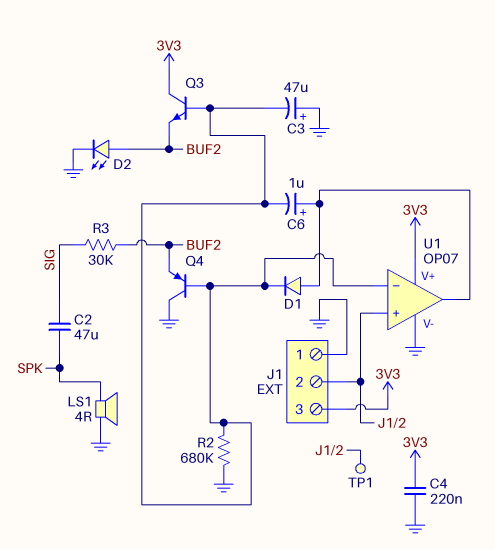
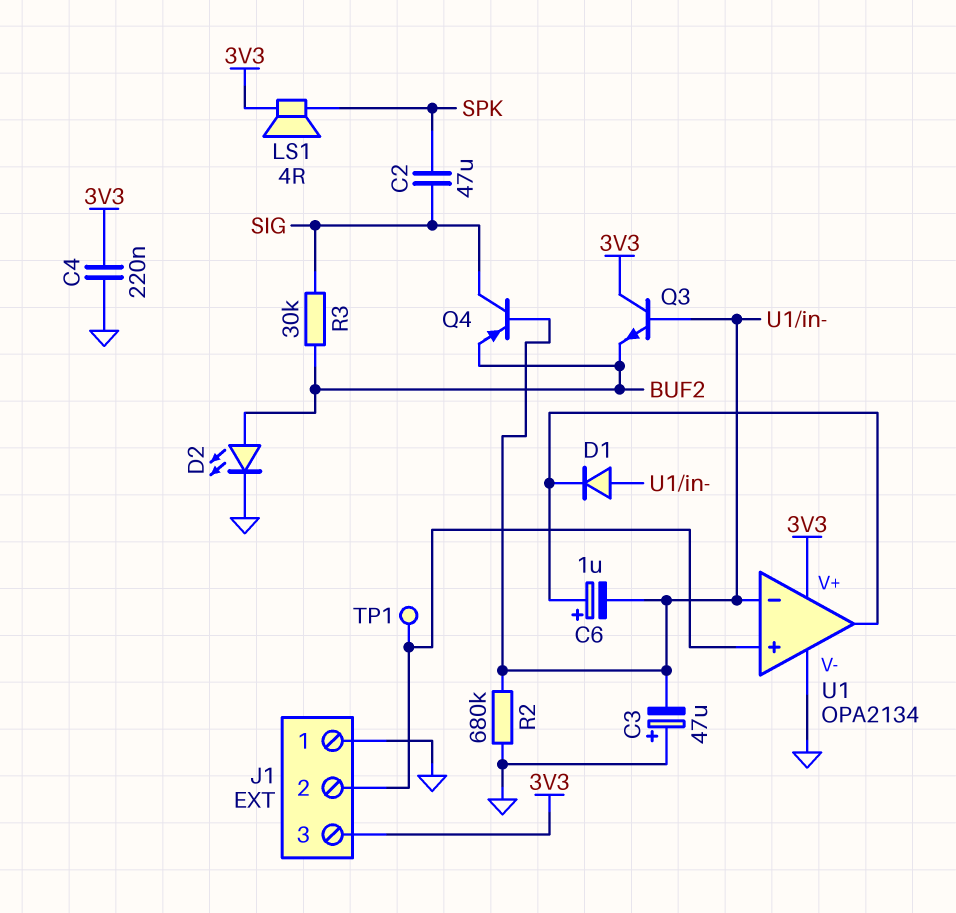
D1: diode (A U1/out, K U1/in-) -> diode (A U1/in-, K U1/out)
LS1: speaker 4R (GND, SPK) -> speaker 4R (3V3, SPK)
Q4: PNP (B U1/in-, C GND, E BUF2) -> PNP (B U1/in-, C SIG, E BUF2)
U1: OP07 -> OPA2134

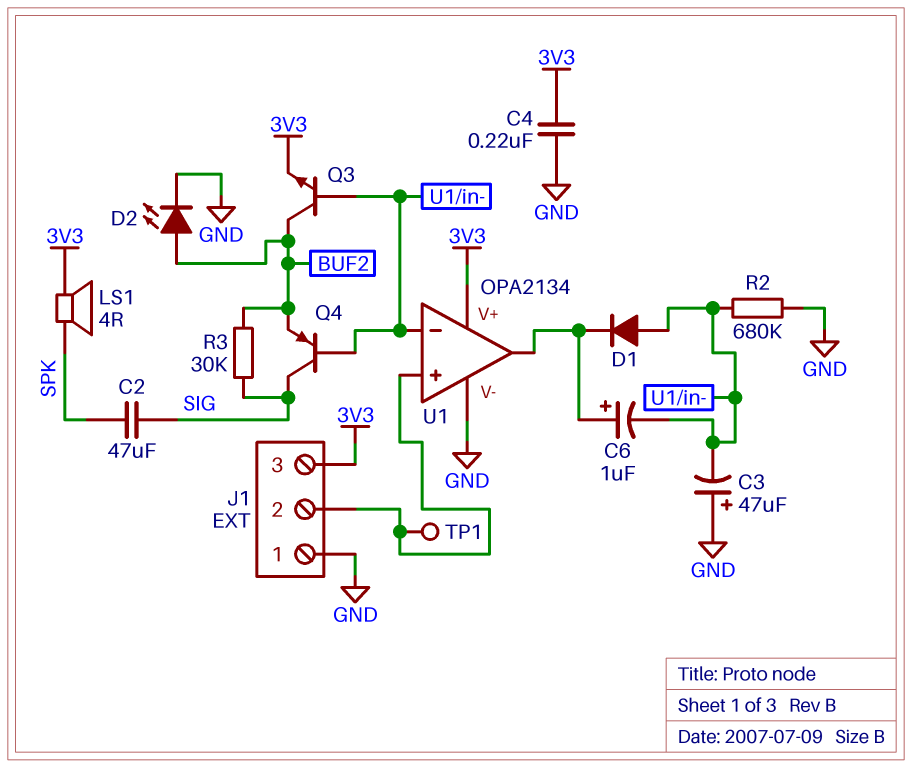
Q3: NPN (B U1/in-, C 3V3, E BUF2) -> NPN (B U1/in-, C BUF2, E 3V3)

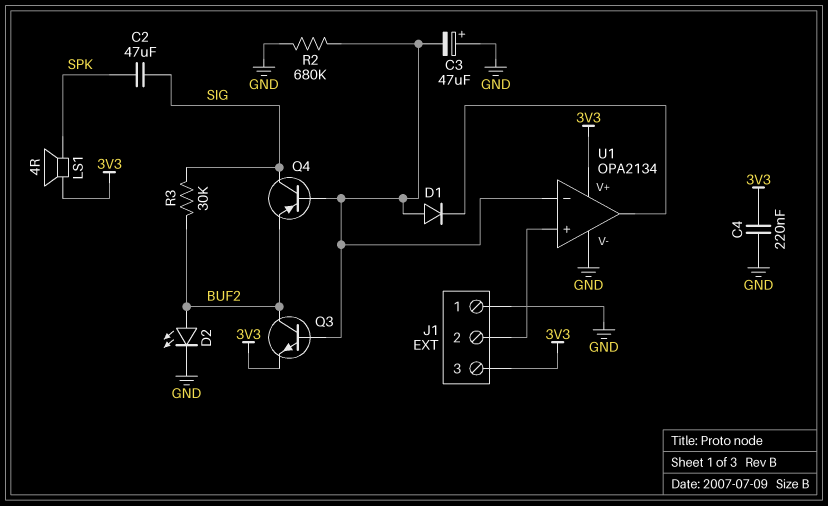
C6: 1uF (plus U1/out, minus U1/in-) -> none
TP1: test point (J1/2) -> none

